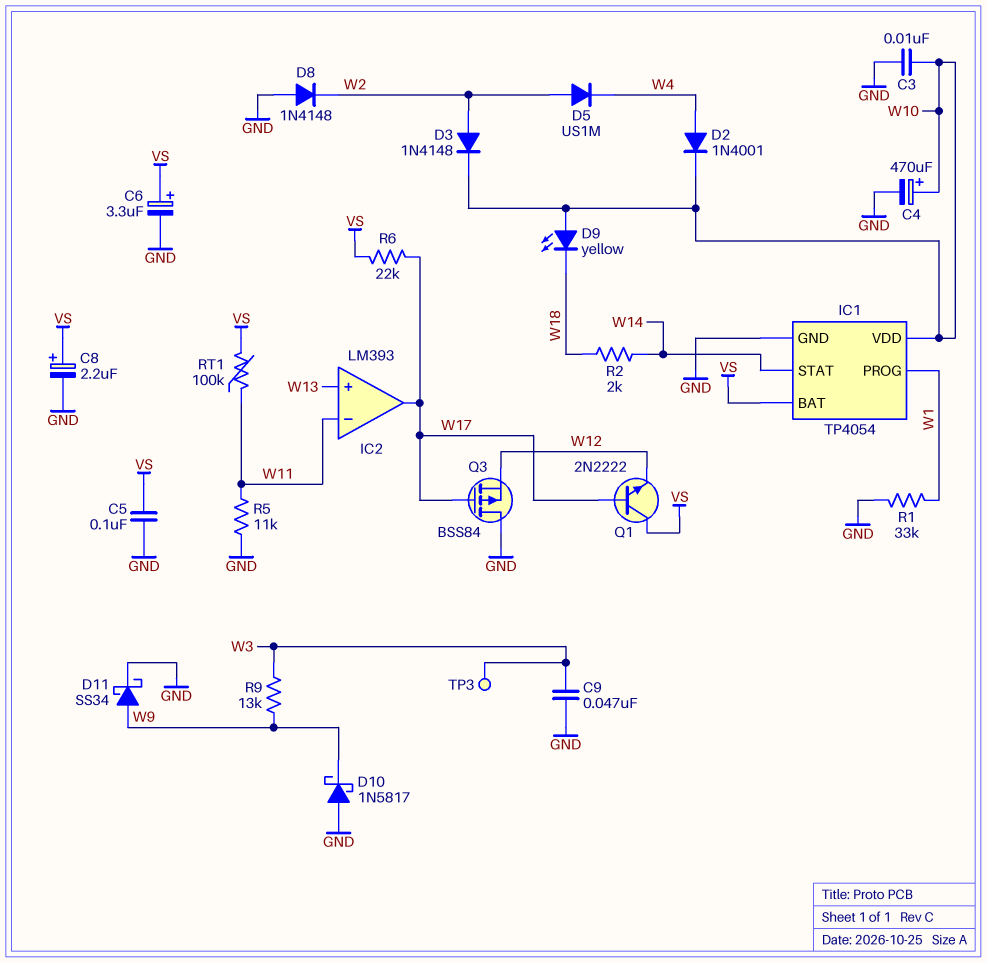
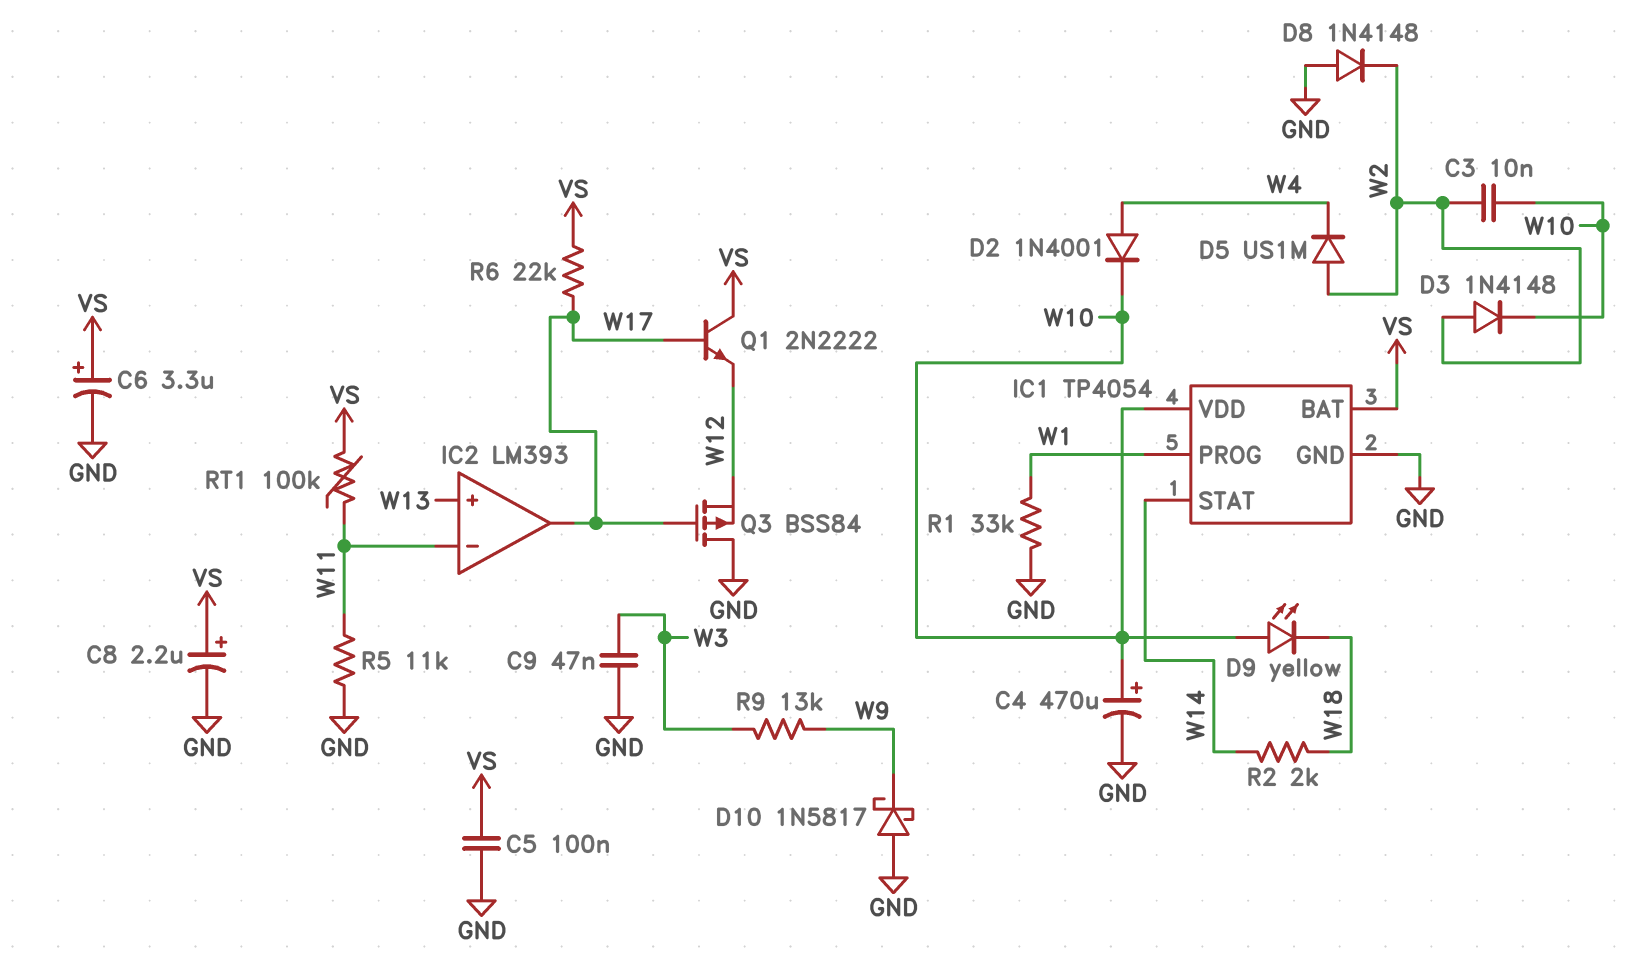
C3: 10nF (GND, W10) -> 10nF (W2, W10)
D11: schottky SS34 (A W9, K GND) -> none
TP3: test point (W3) -> none

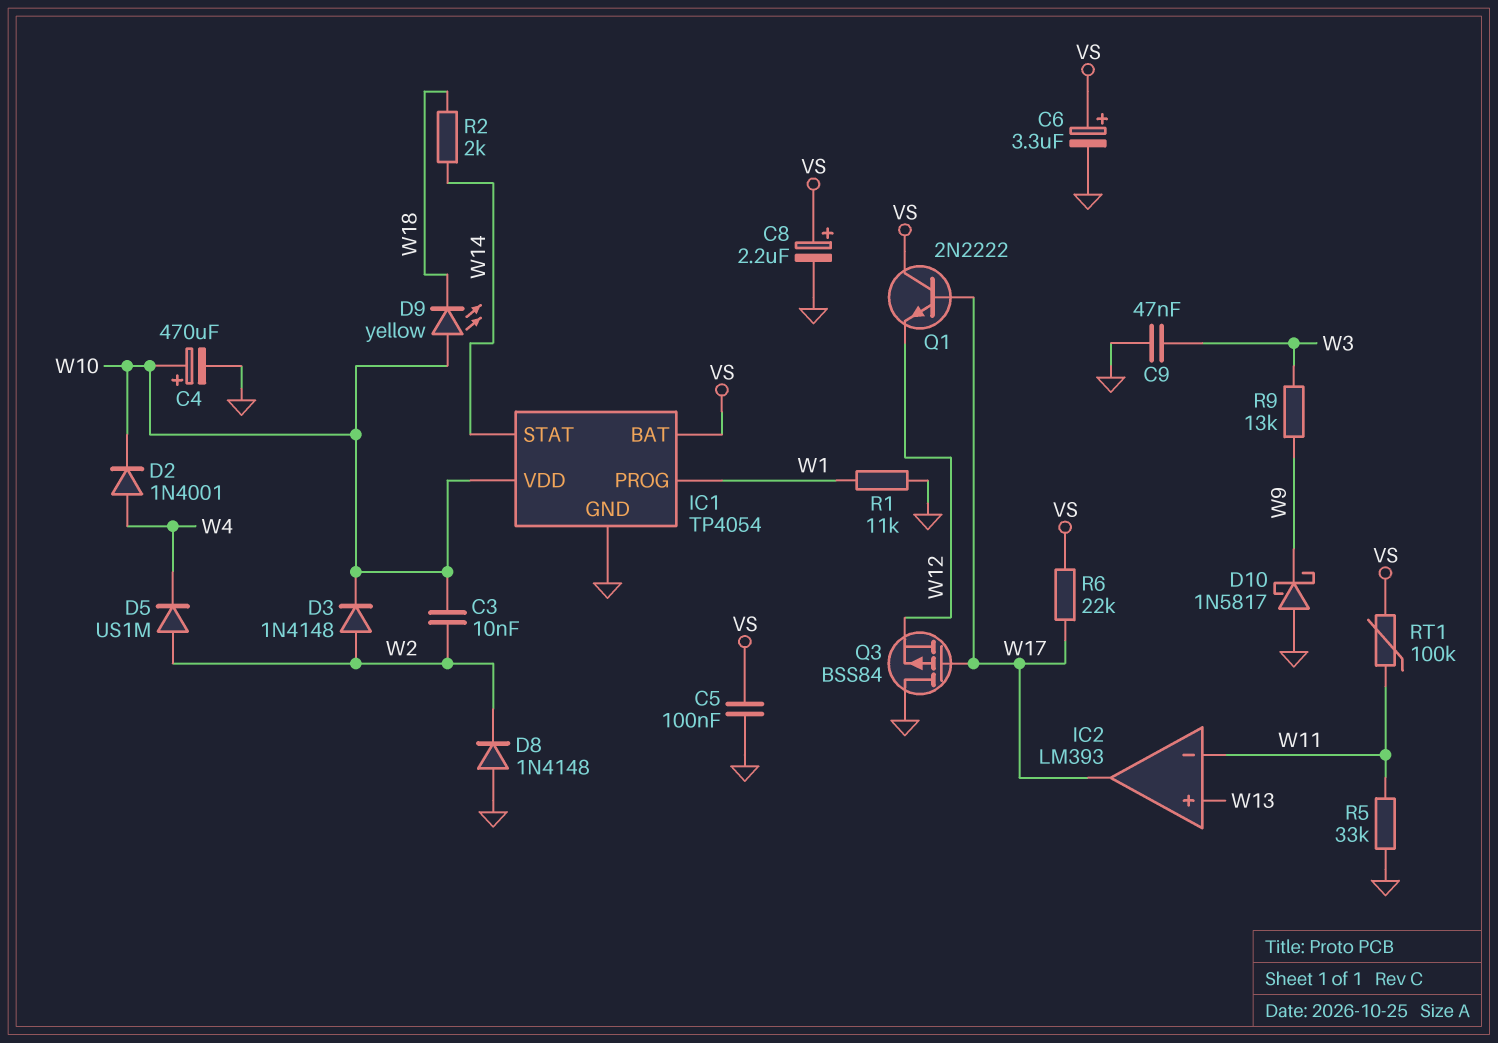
R1: 33k (GND, W1) -> 11k (GND, W1)
R5: 11k (GND, W11) -> 33k (GND, W11)

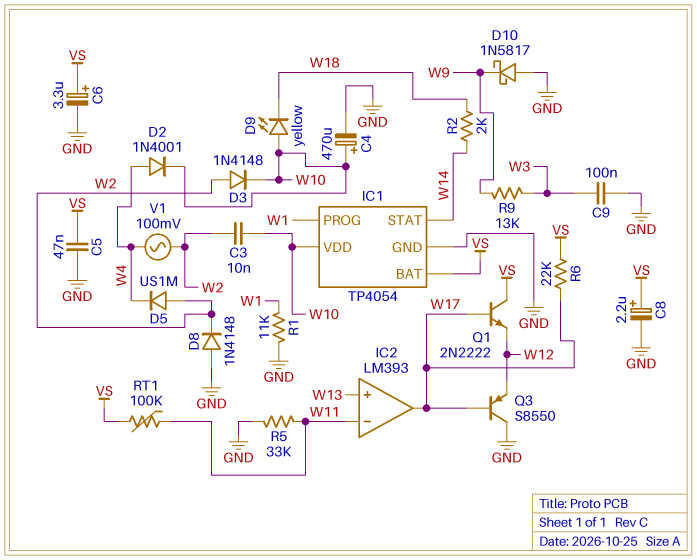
C5: 100nF (GND, VS) -> 47nF (GND, VS)
C9: 47nF (GND, W3) -> 100nF (GND, W3)
Q3: PMOS BSS84 (G W17, D GND, S W12) -> PNP S8550 (B W17, C GND, E W12)
V1: none -> AC 100mV (W2, W4)

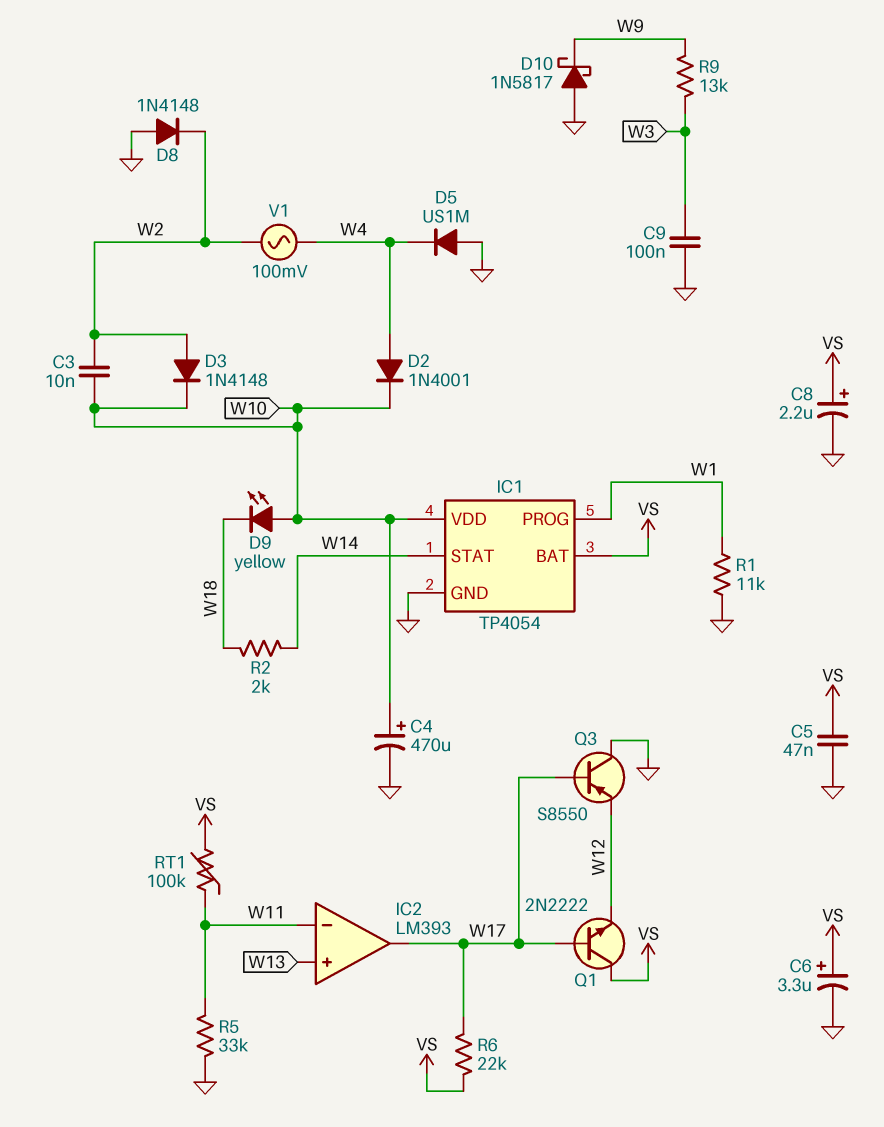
D5: diode US1M (A W2, K W4) -> diode US1M (A GND, K W4)

